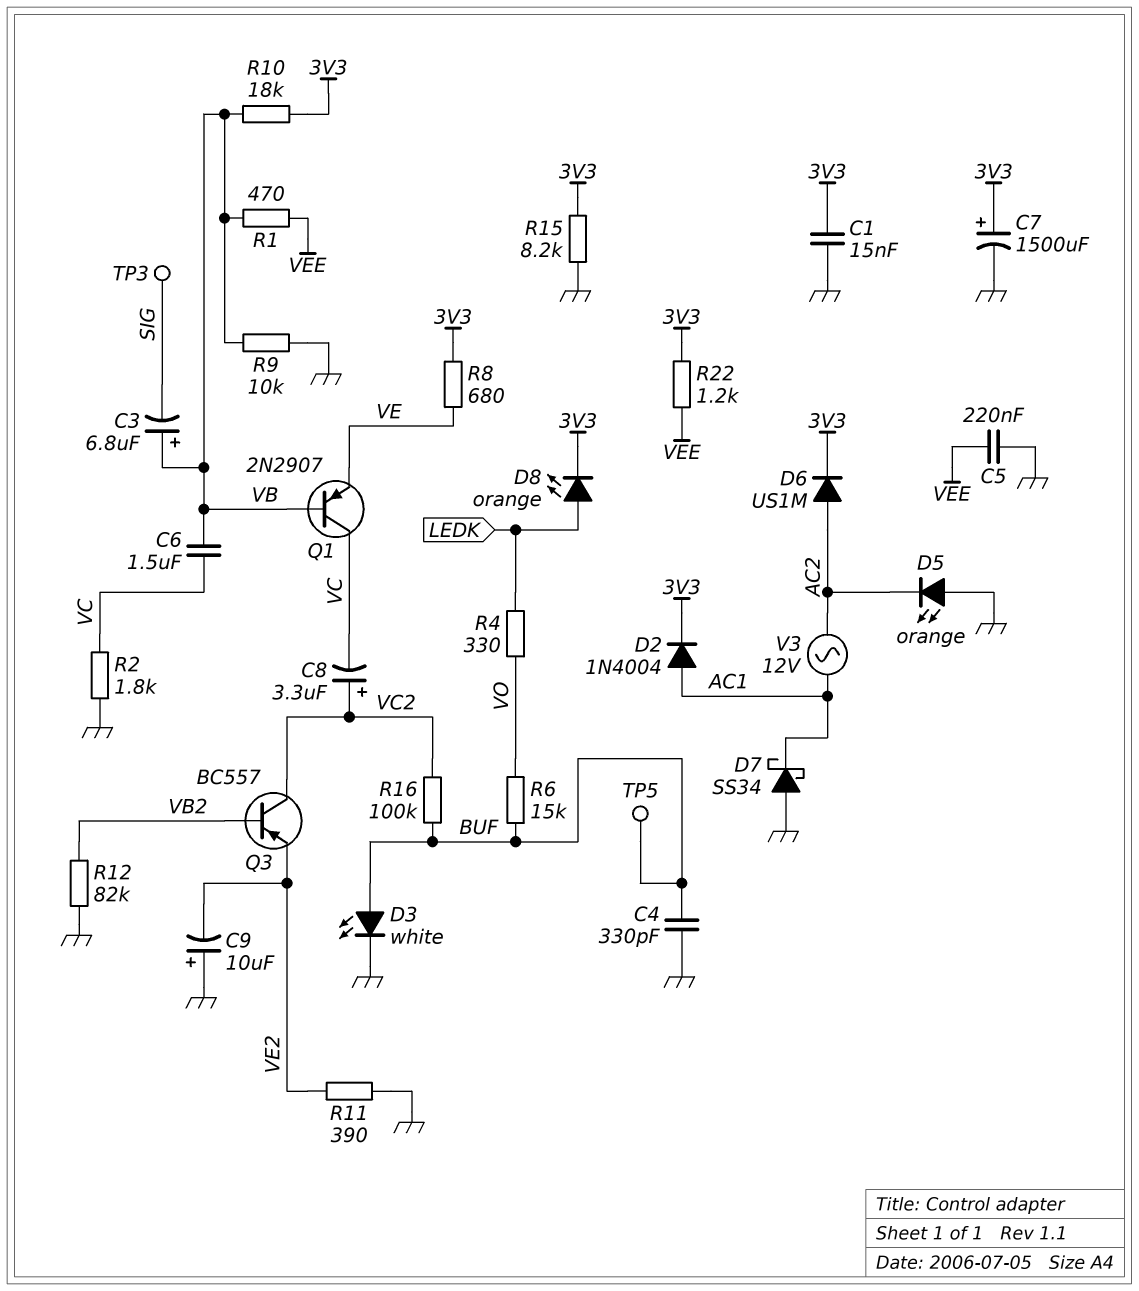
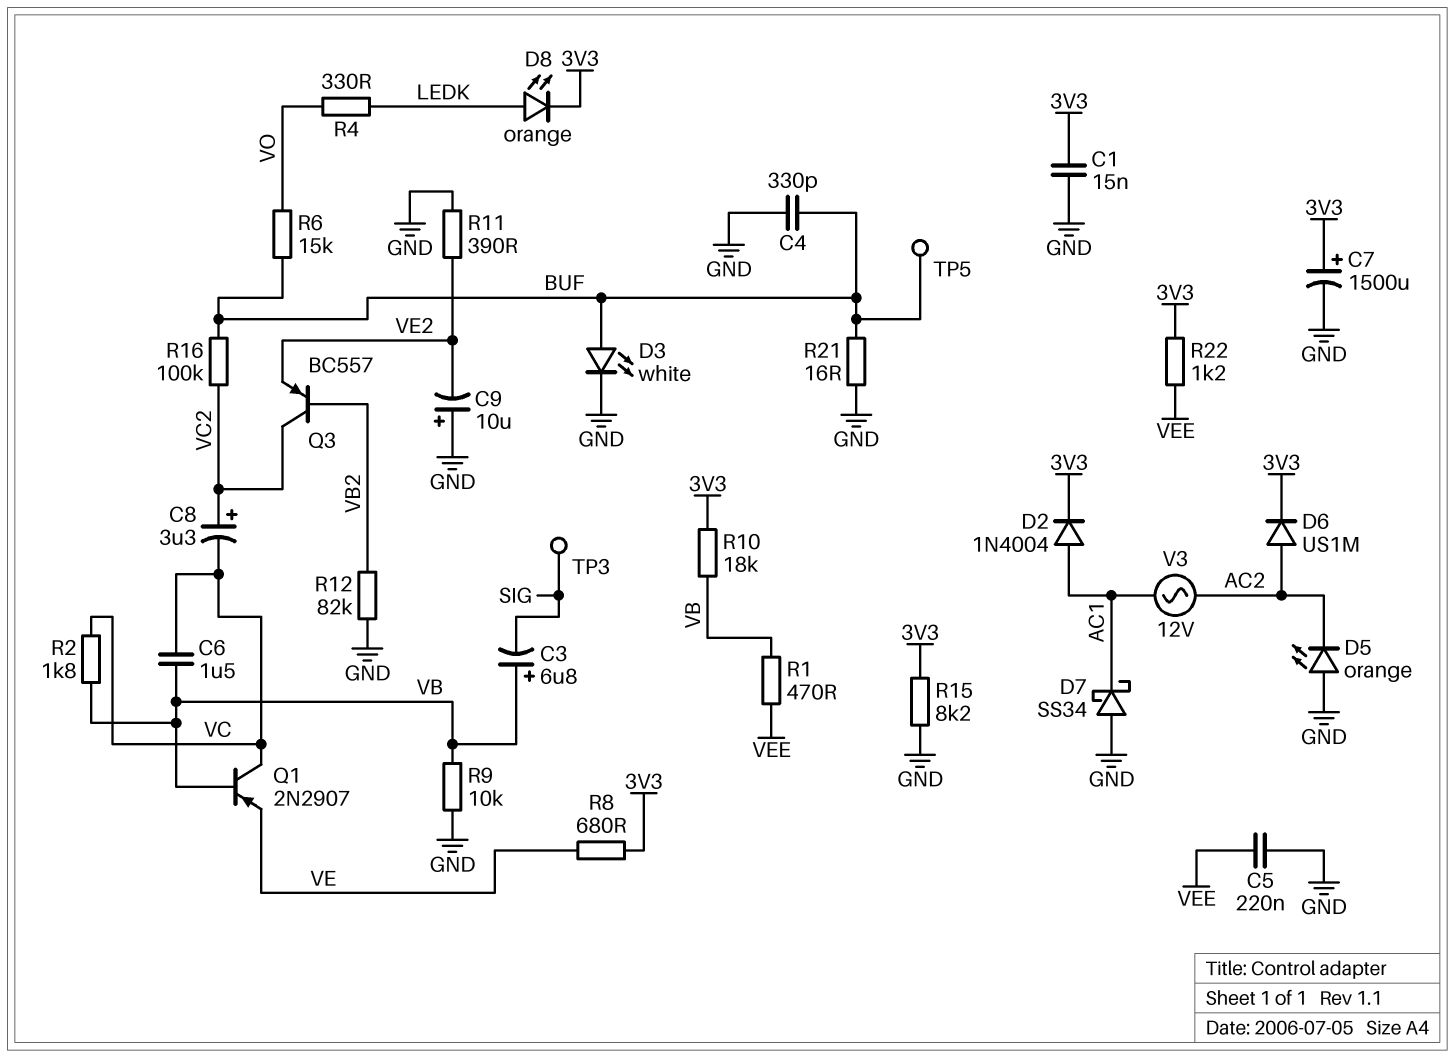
R2: 1.8k (GND, VC) -> 1.8k (VB, VC)
R21: none -> 16 (BUF, GND)

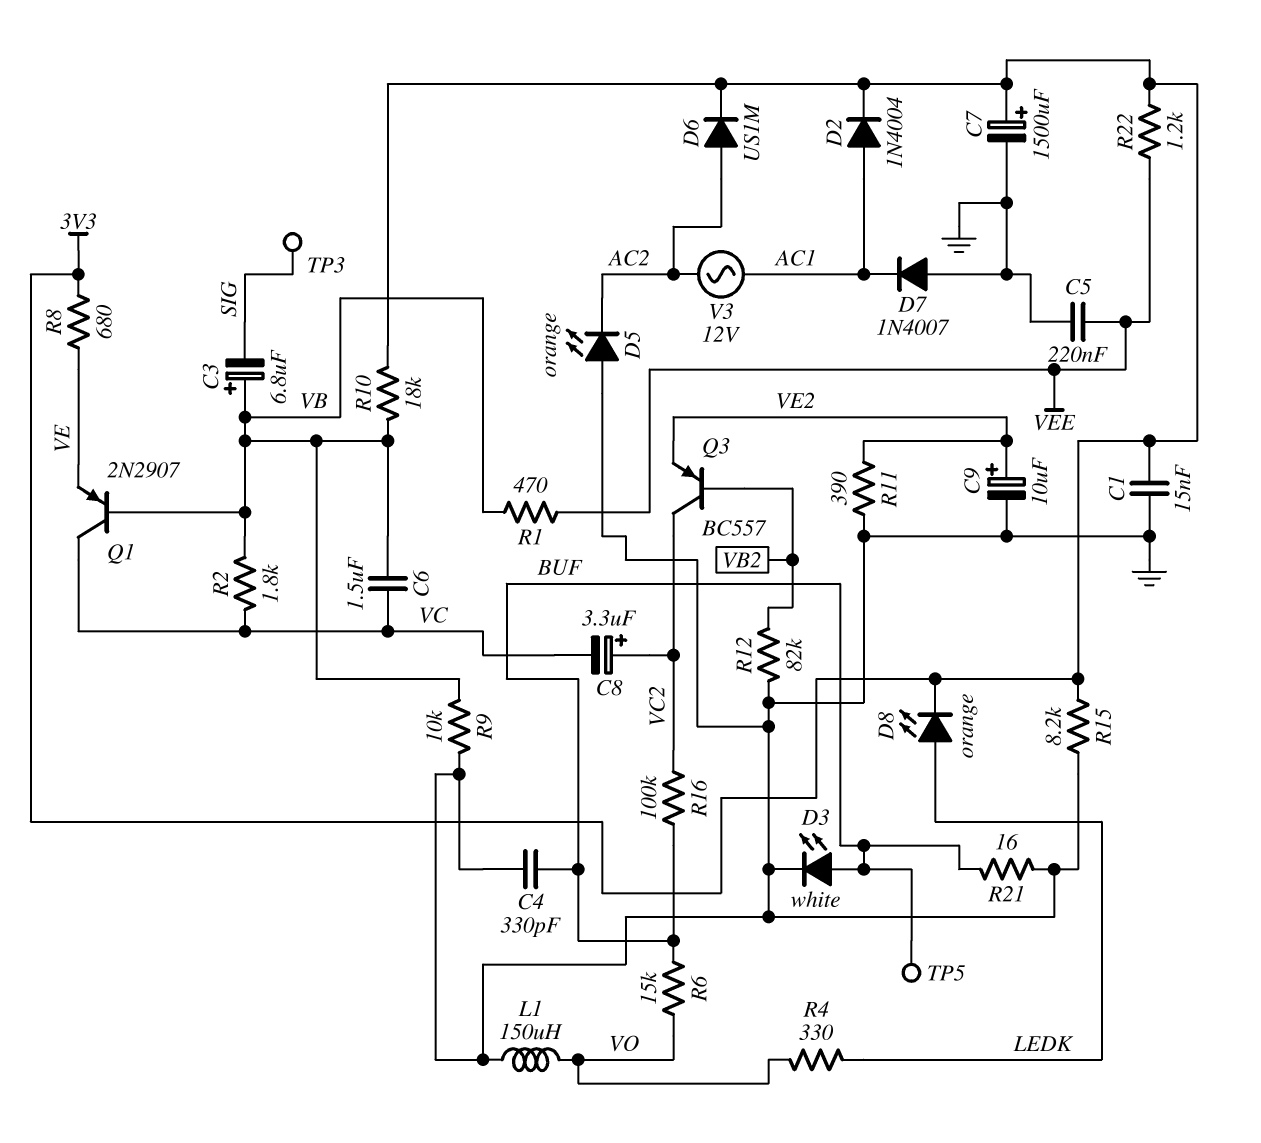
C9: 10uF (plus GND, minus VE2) -> 10uF (plus VE2, minus GND)
D7: schottky SS34 (A GND, K AC1) -> diode 1N4007 (A GND, K AC1)
L1: none -> 150uH (GND, VO)

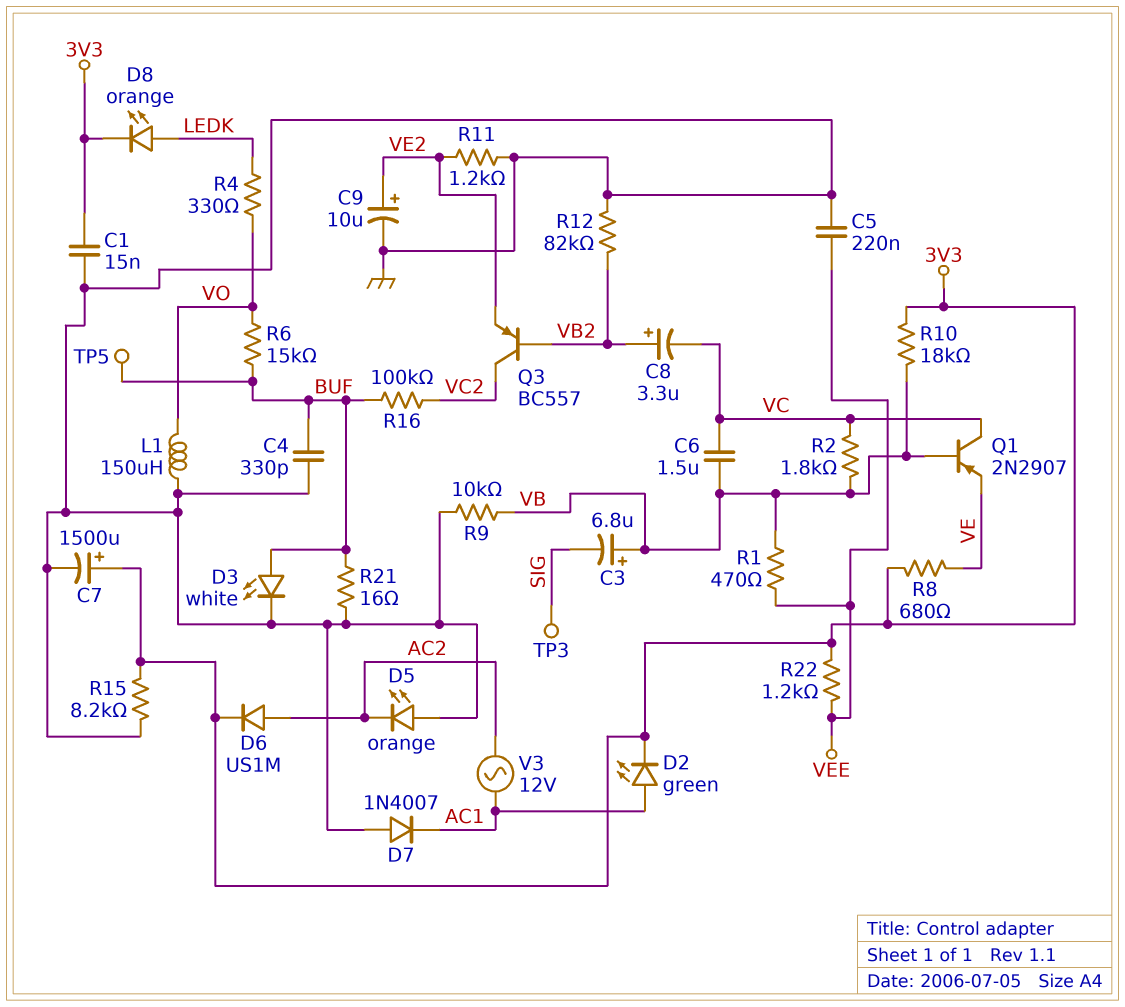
C8: 3.3uF (plus VC2, minus VC) -> 3.3uF (plus VB2, minus VC)
D2: diode 1N4004 (A AC1, K 3V3) -> LED green (A AC1, K 3V3)
R11: 390 (GND, VE2) -> 1.2k (GND, VE2)

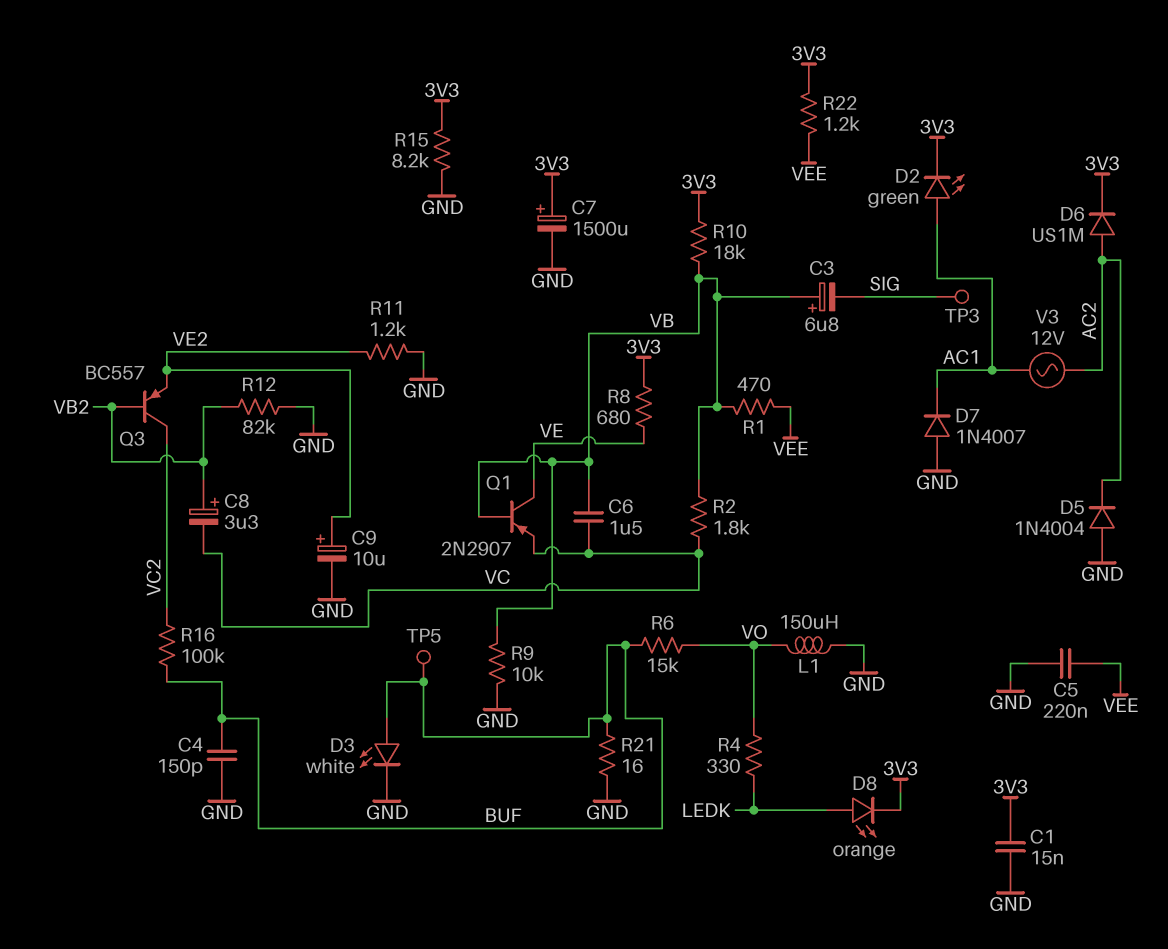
C4: 330pF (BUF, GND) -> 150pF (BUF, GND)
D5: LED orange (A GND, K AC2) -> diode 1N4004 (A GND, K AC2)
Q1: PNP 2N2907 (B VB, C VC, E VE) -> PNP 2N2907 (B VB, C VE, E VC)

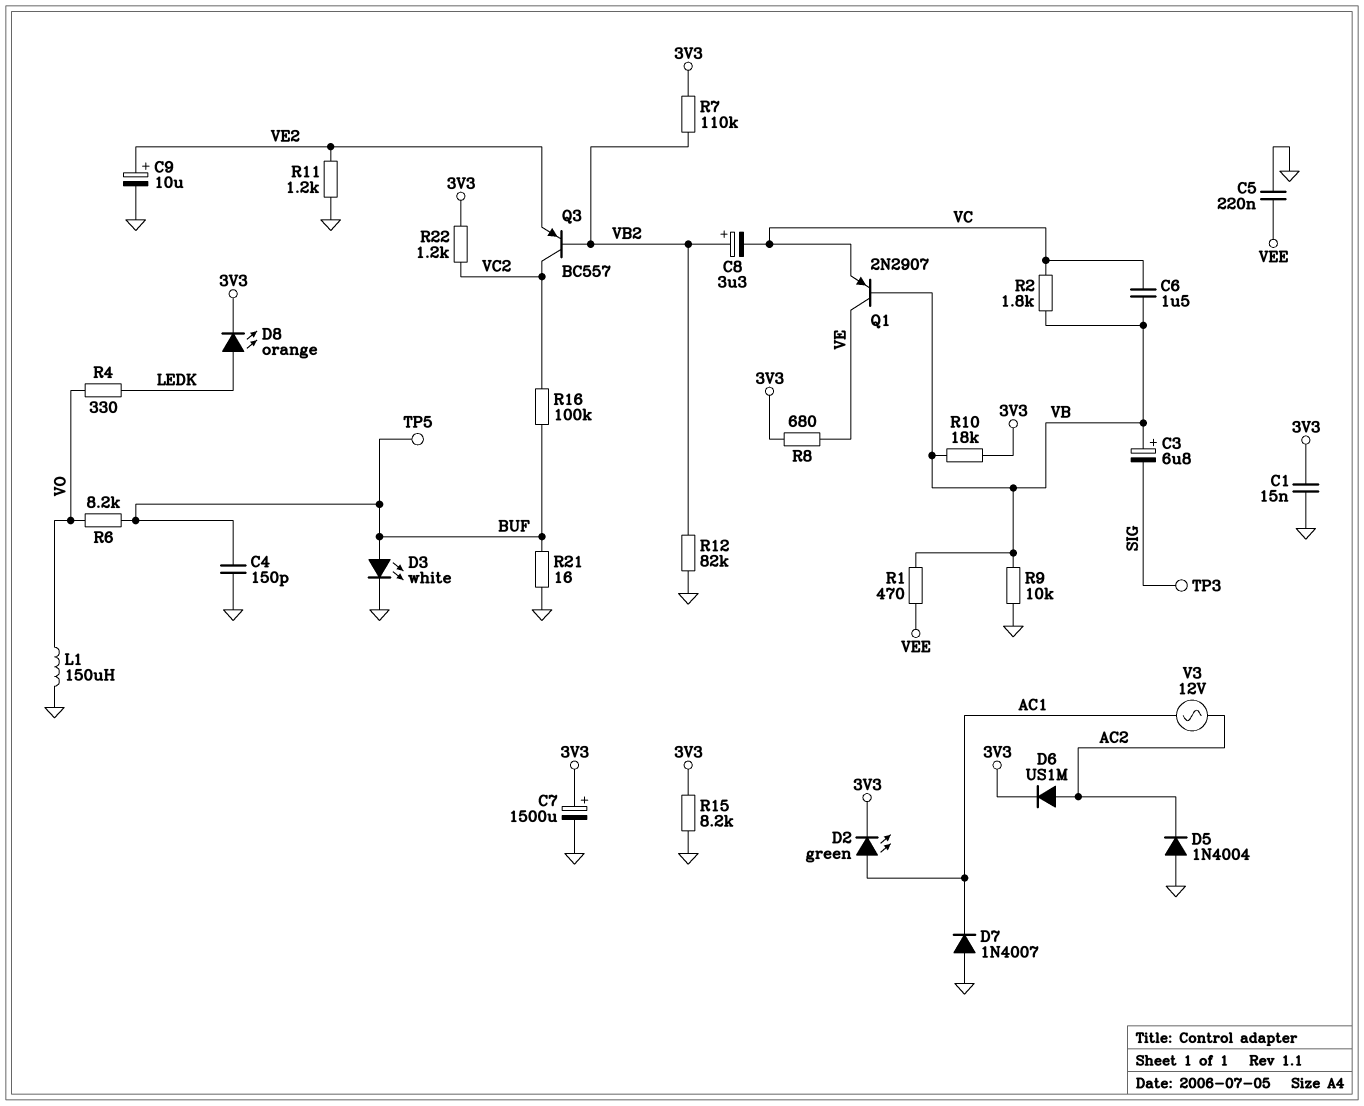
R6: 15k (BUF, VO) -> 8.2k (BUF, VO)
R7: none -> 110k (3V3, VB2)
R22: 1.2k (3V3, VEE) -> 1.2k (3V3, VC2)

